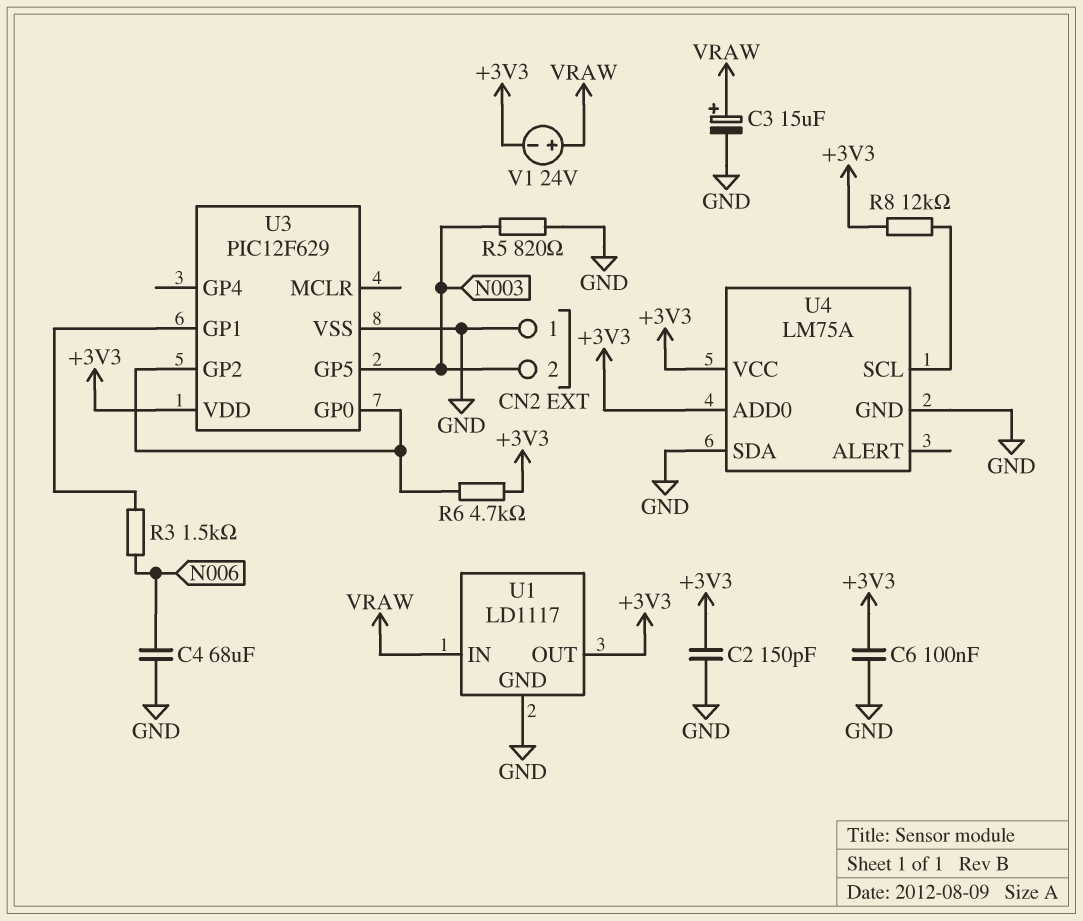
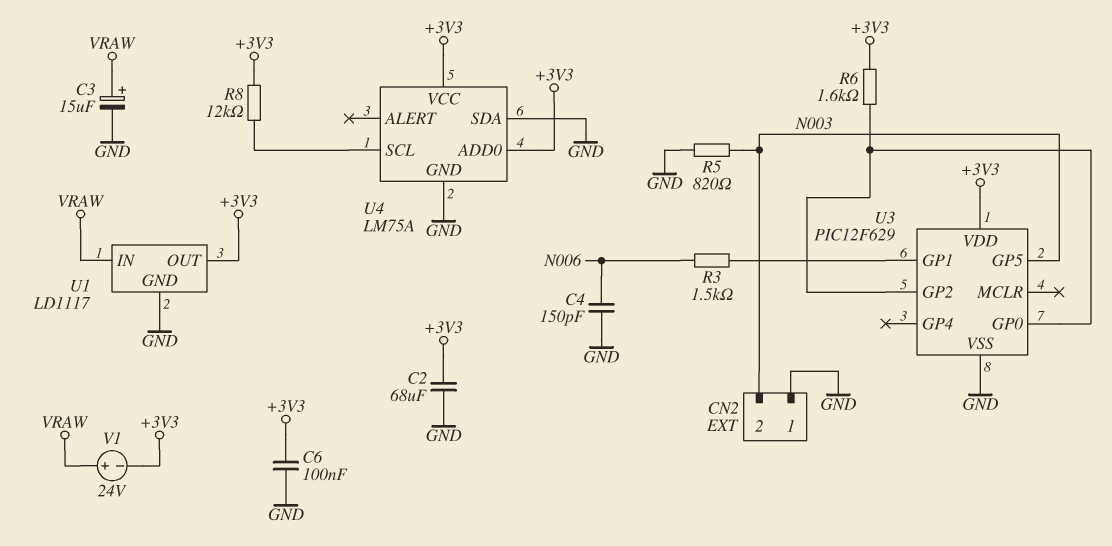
C2: 150pF (+3V3, GND) -> 68uF (+3V3, GND)
C4: 68uF (GND, N006) -> 150pF (GND, N006)
R6: 4.7k (+3V3, U3/GP0) -> 1.6k (+3V3, U3/GP0)

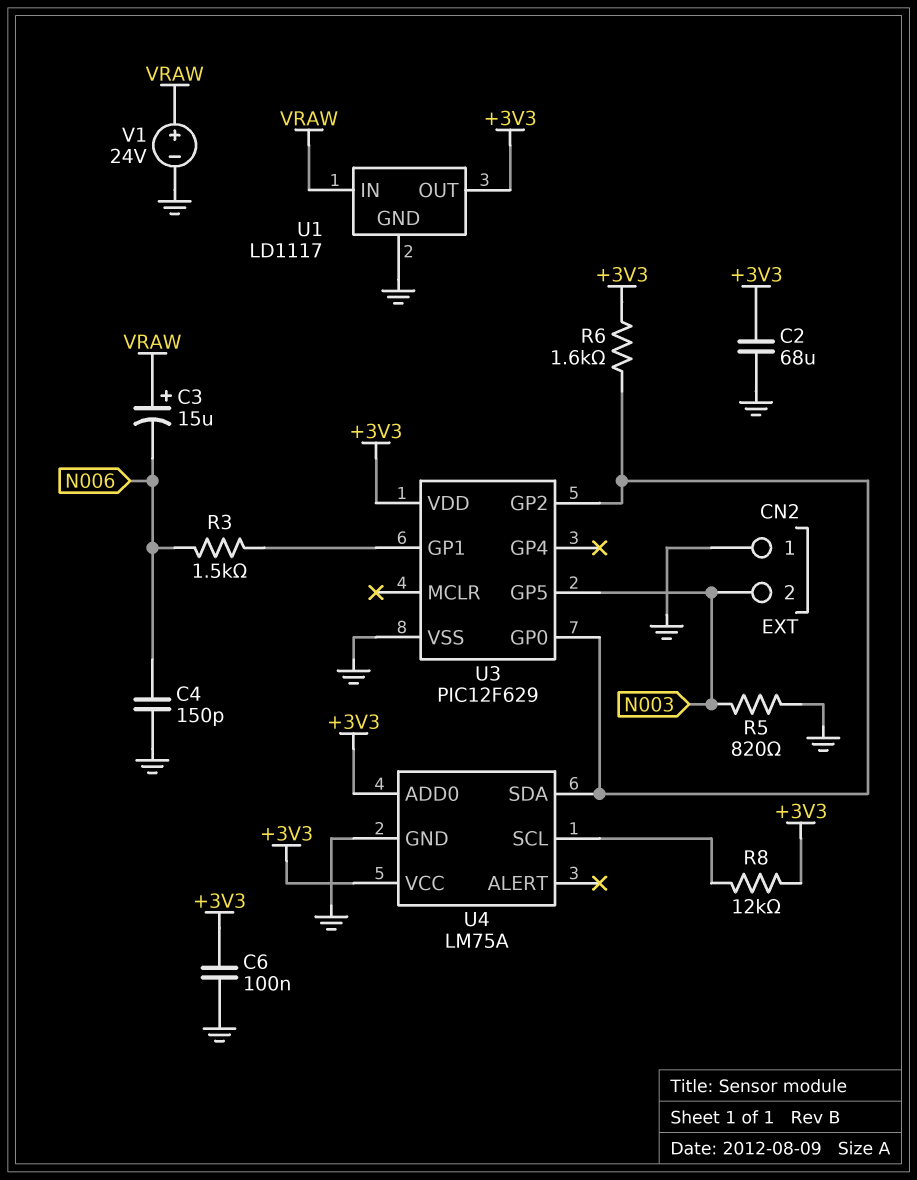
C3: 15uF (plus VRAW, minus GND) -> 15uF (plus VRAW, minus N006)
U4 pin SDA: GND -> U3/GP0
V1: 24V (plus VRAW, minus +3V3) -> 24V (plus VRAW, minus GND)

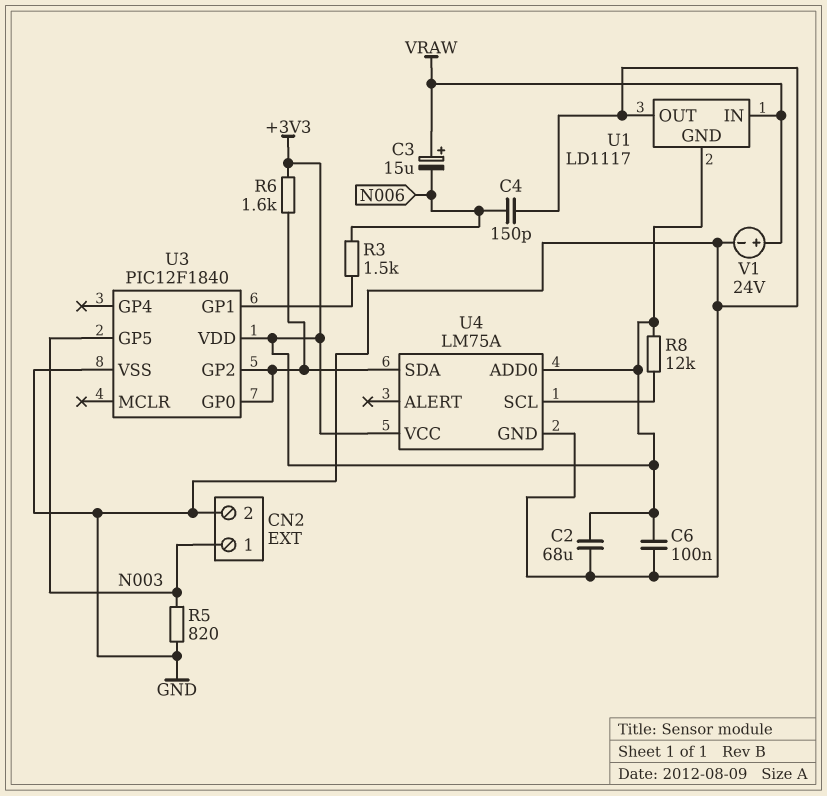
CN2 pin 1: GND -> N003
CN2 pin 2: N003 -> GND
U1 pin GND: GND -> +3V3
U1 pin OUT: +3V3 -> GND
U3: PIC12F629 -> PIC12F1840

